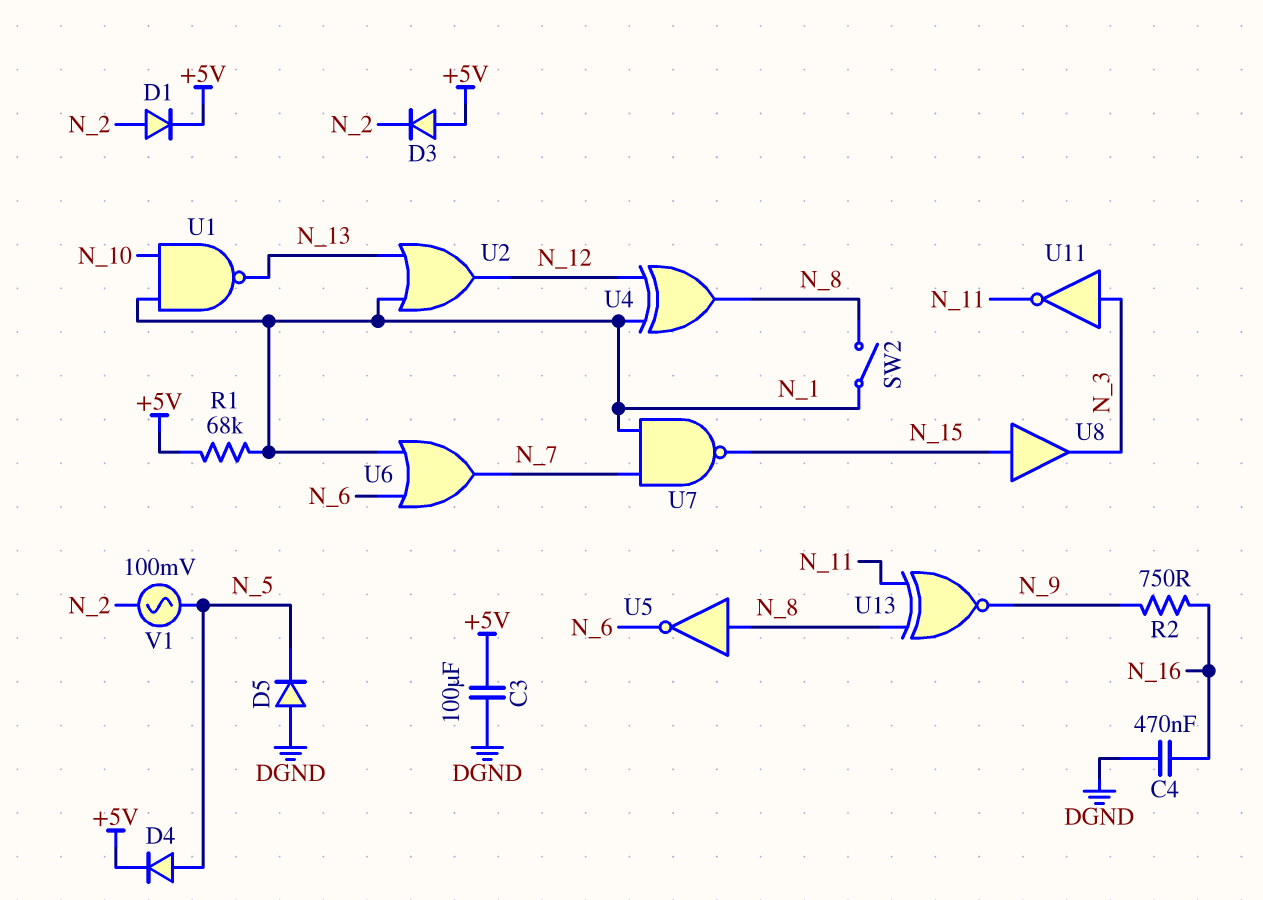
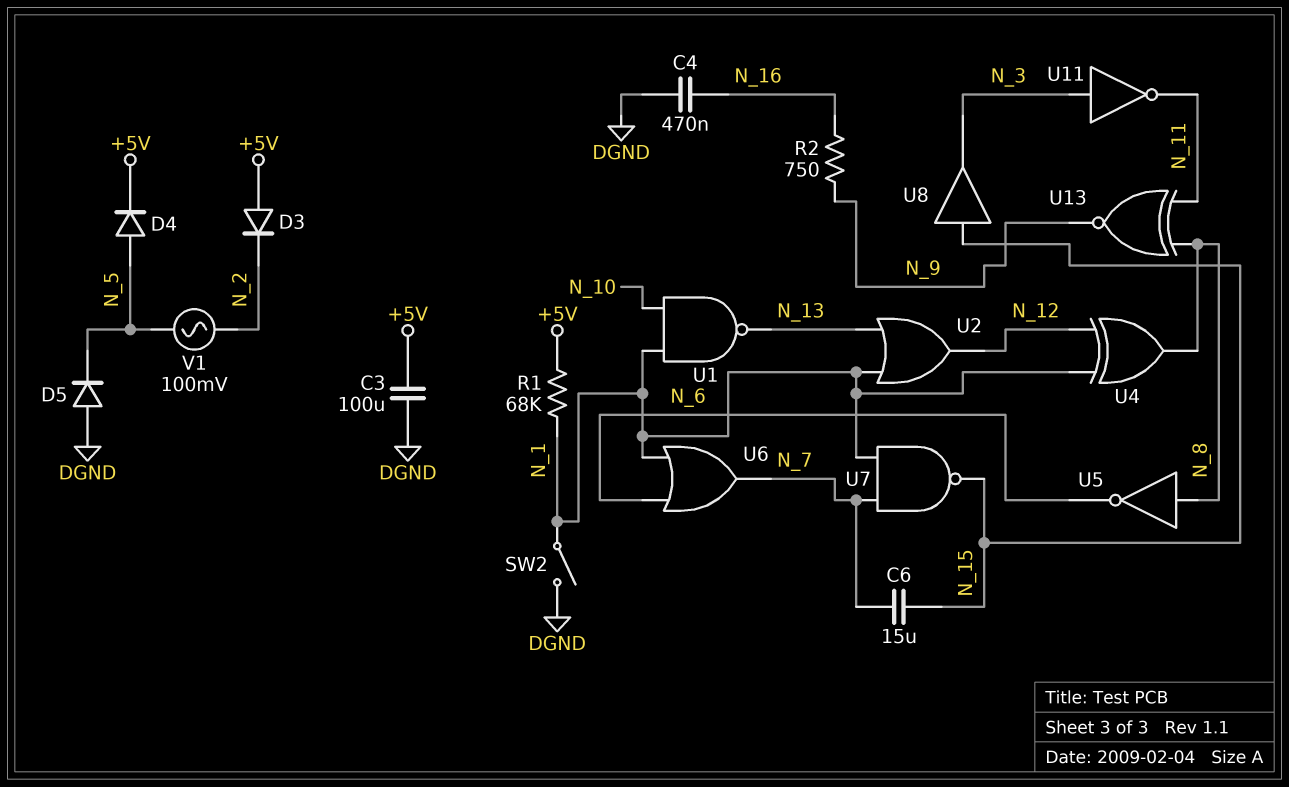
C6: none -> 15uF (N_7, N_15)
D1: diode (A N_2, K +5V) -> none
SW2: switch (N_1, N_8) -> switch (DGND, N_1)

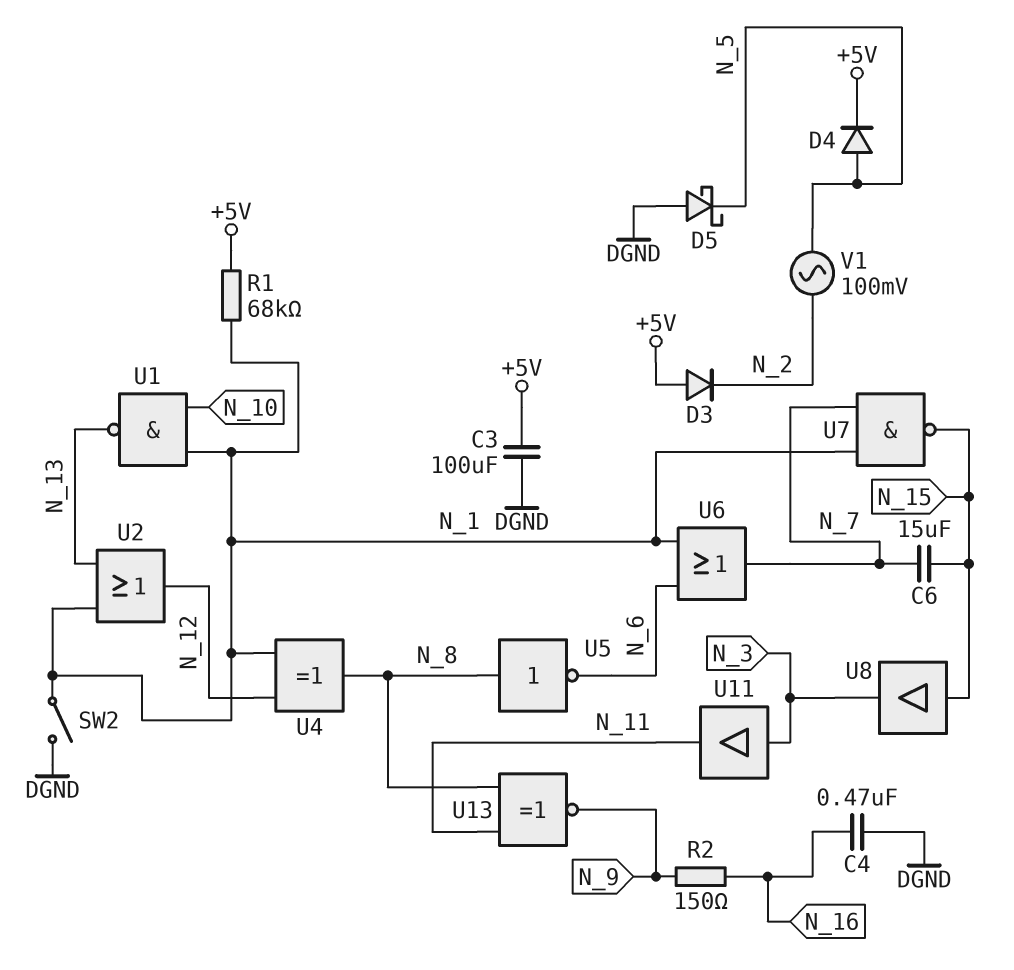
D5: diode (A DGND, K N_5) -> schottky (A DGND, K N_5)
R2: 750 (N_9, N_16) -> 150 (N_9, N_16)
U11: NOT (in N_3, out N_11) -> buffer (in N_3, out N_11)

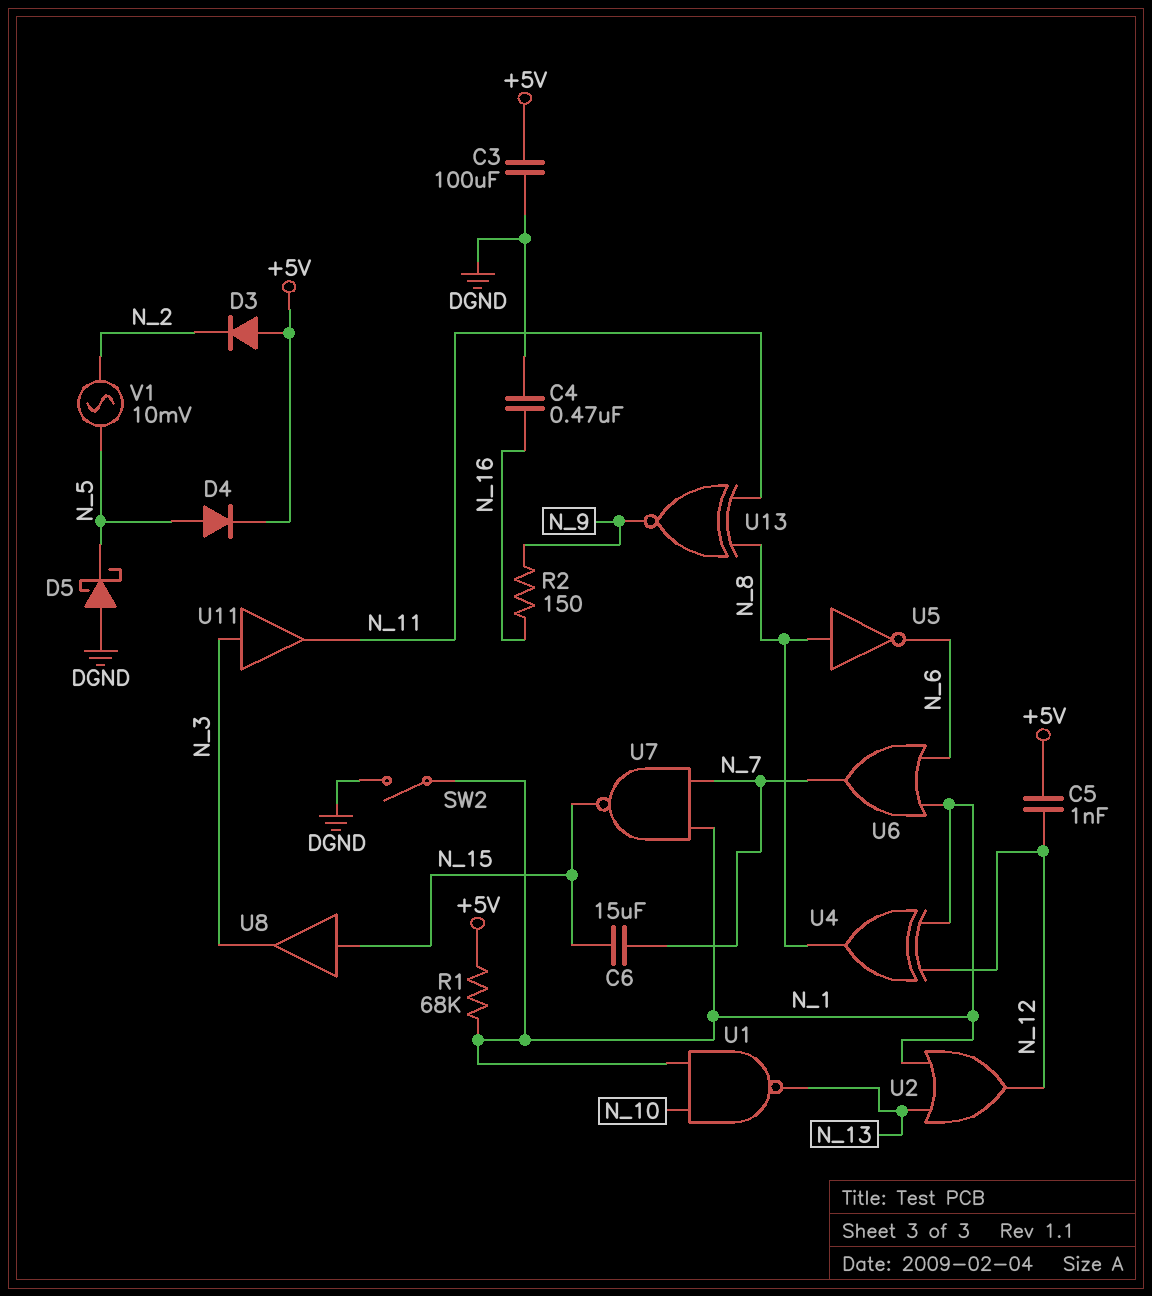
C5: none -> 1nF (+5V, N_12)
V1: AC 100mV (N_2, N_5) -> AC 10mV (N_2, N_5)

